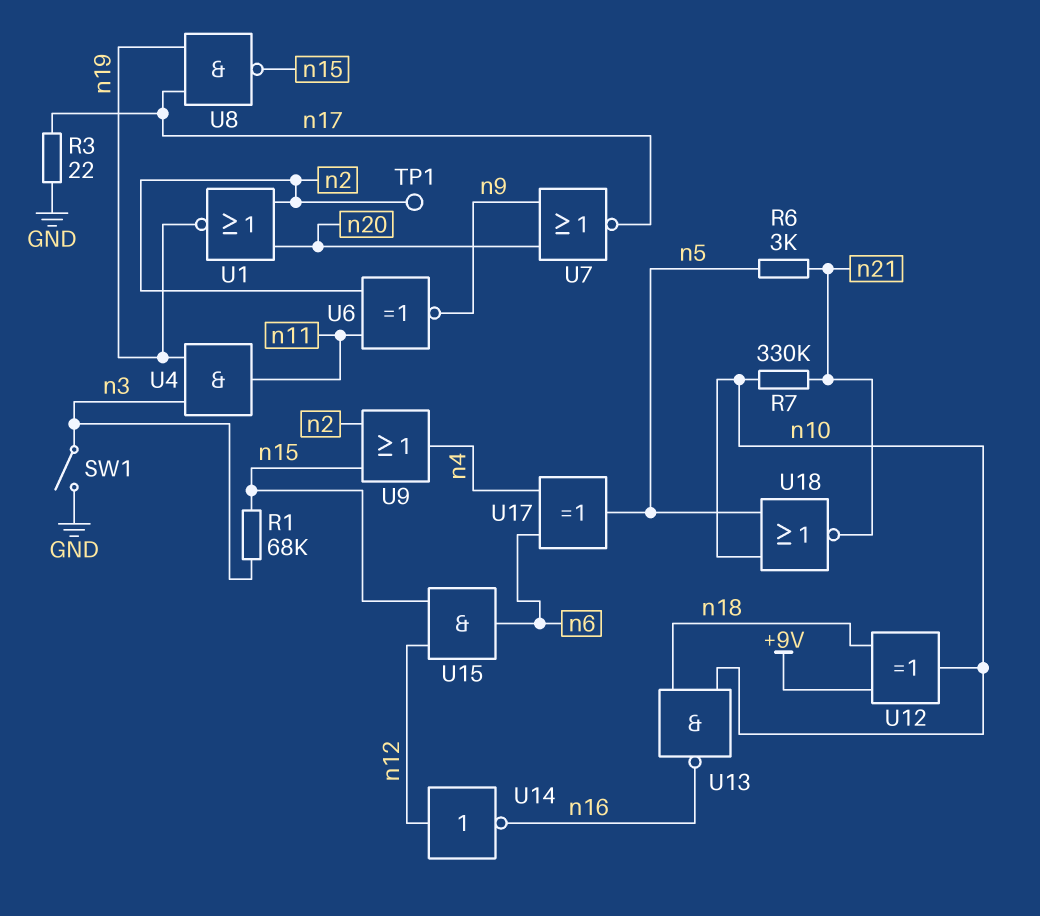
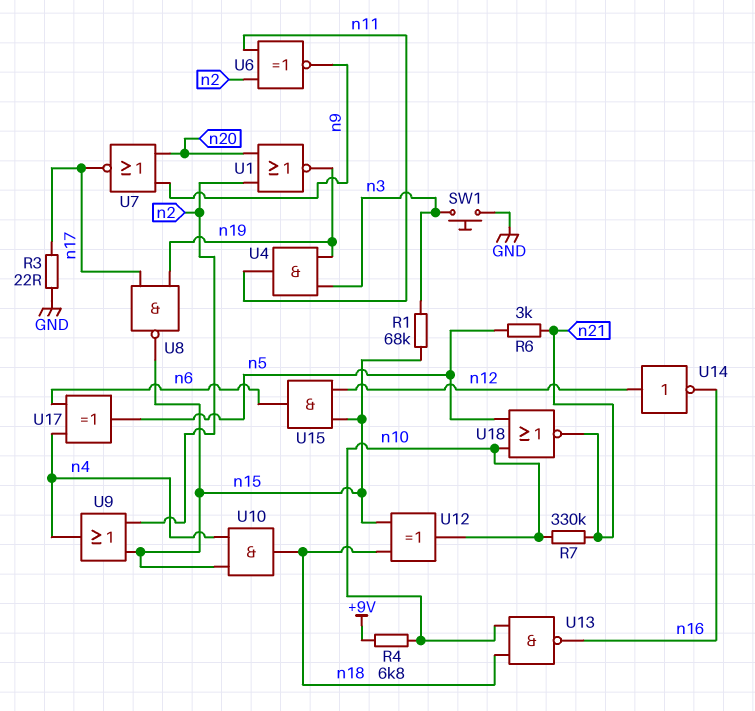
R4: none -> 6.8k (+9V, n10)
SW1: switch (GND, n3) -> button (GND, n3)
TP1: test point (n2) -> none
U10: none -> AND (in n4, in n15, out n18)
U12: XOR (in +9V, in n18, out n10) -> XOR (in n15, in n18, out n10)

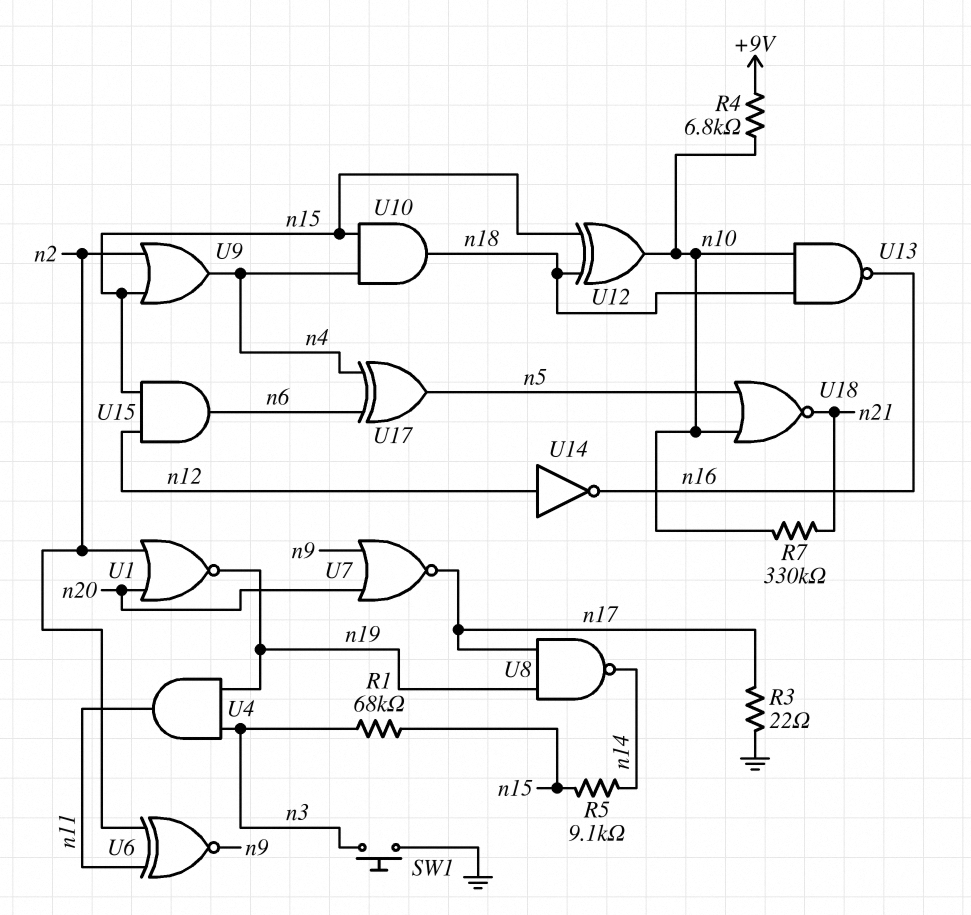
R5: none -> 9.1k (n14, n15)
R6: 3k (n5, n21) -> none
U8: NAND (in n17, in n19, out n15) -> NAND (in n17, in n19, out n14)

